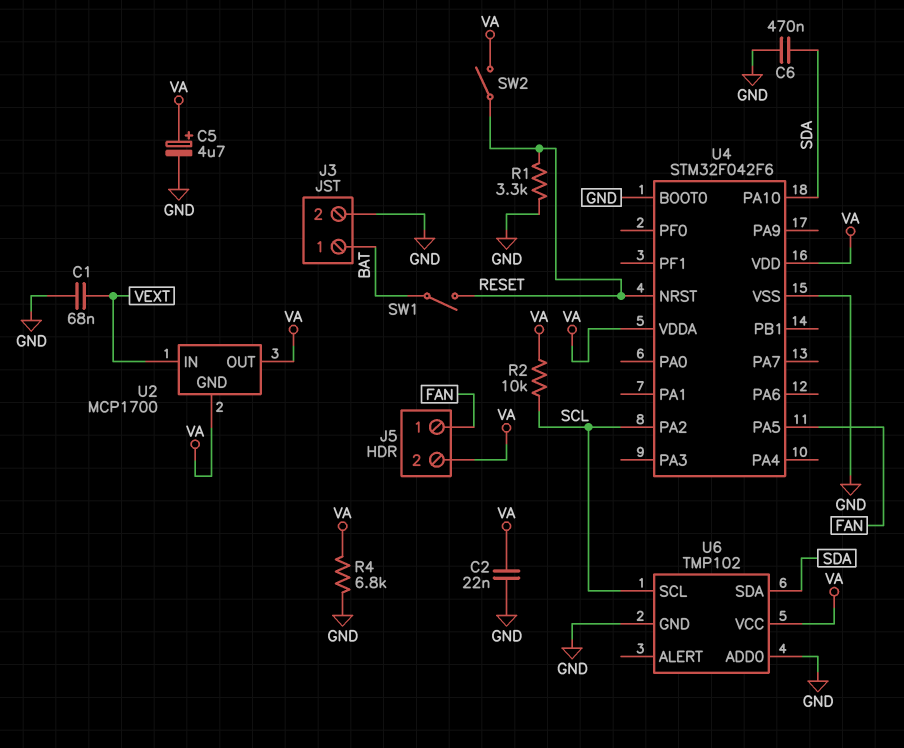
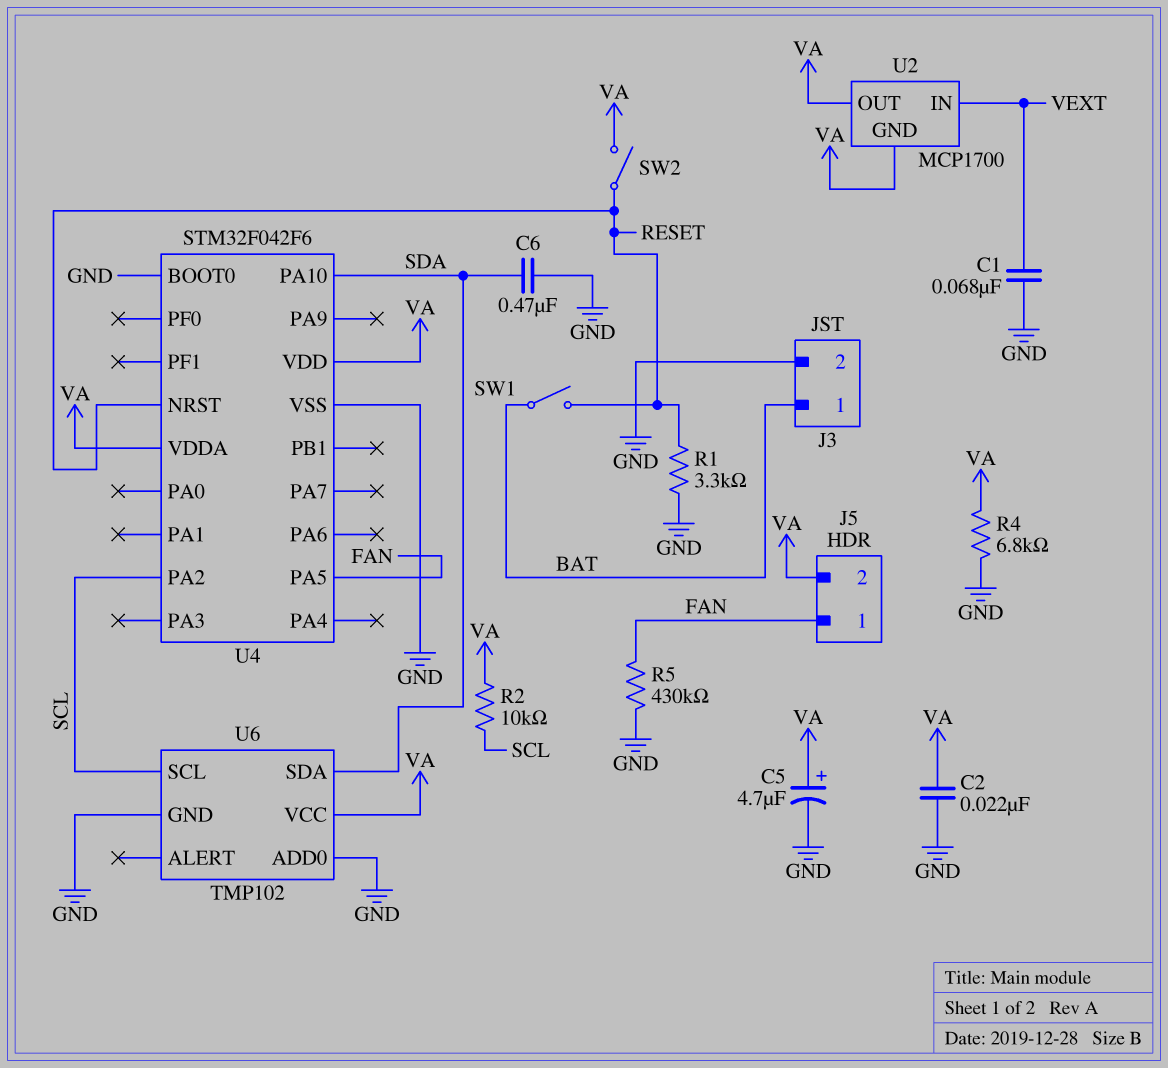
R5: none -> 430k (FAN, GND)

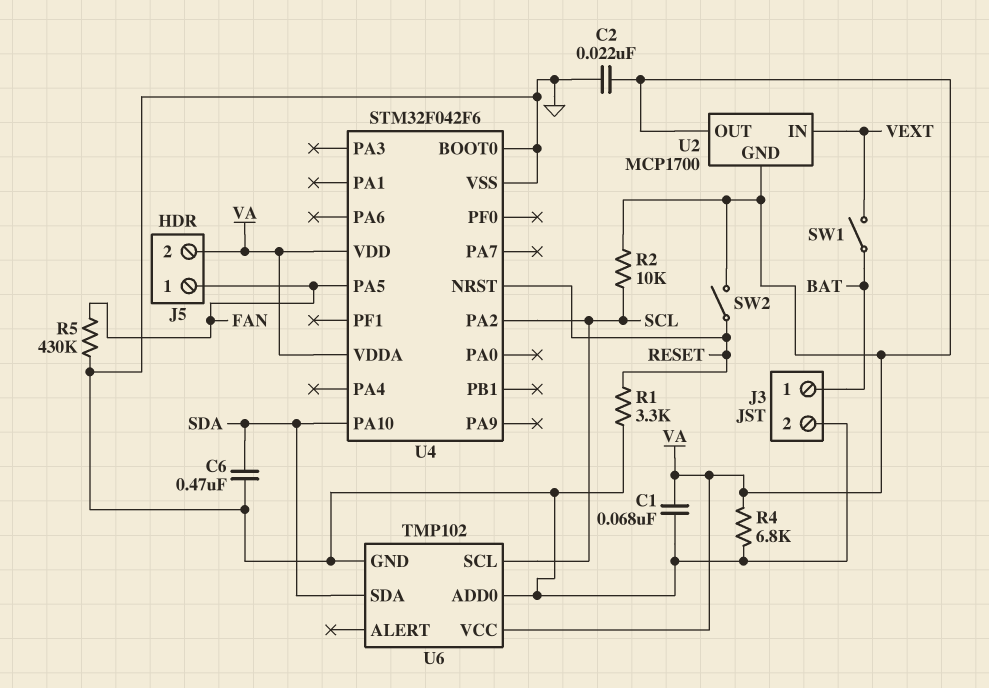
C1: 68nF (GND, VEXT) -> 68nF (GND, VA)
C5: 4.7uF (plus VA, minus GND) -> none
SW1: switch (BAT, RESET) -> switch (BAT, VEXT)

